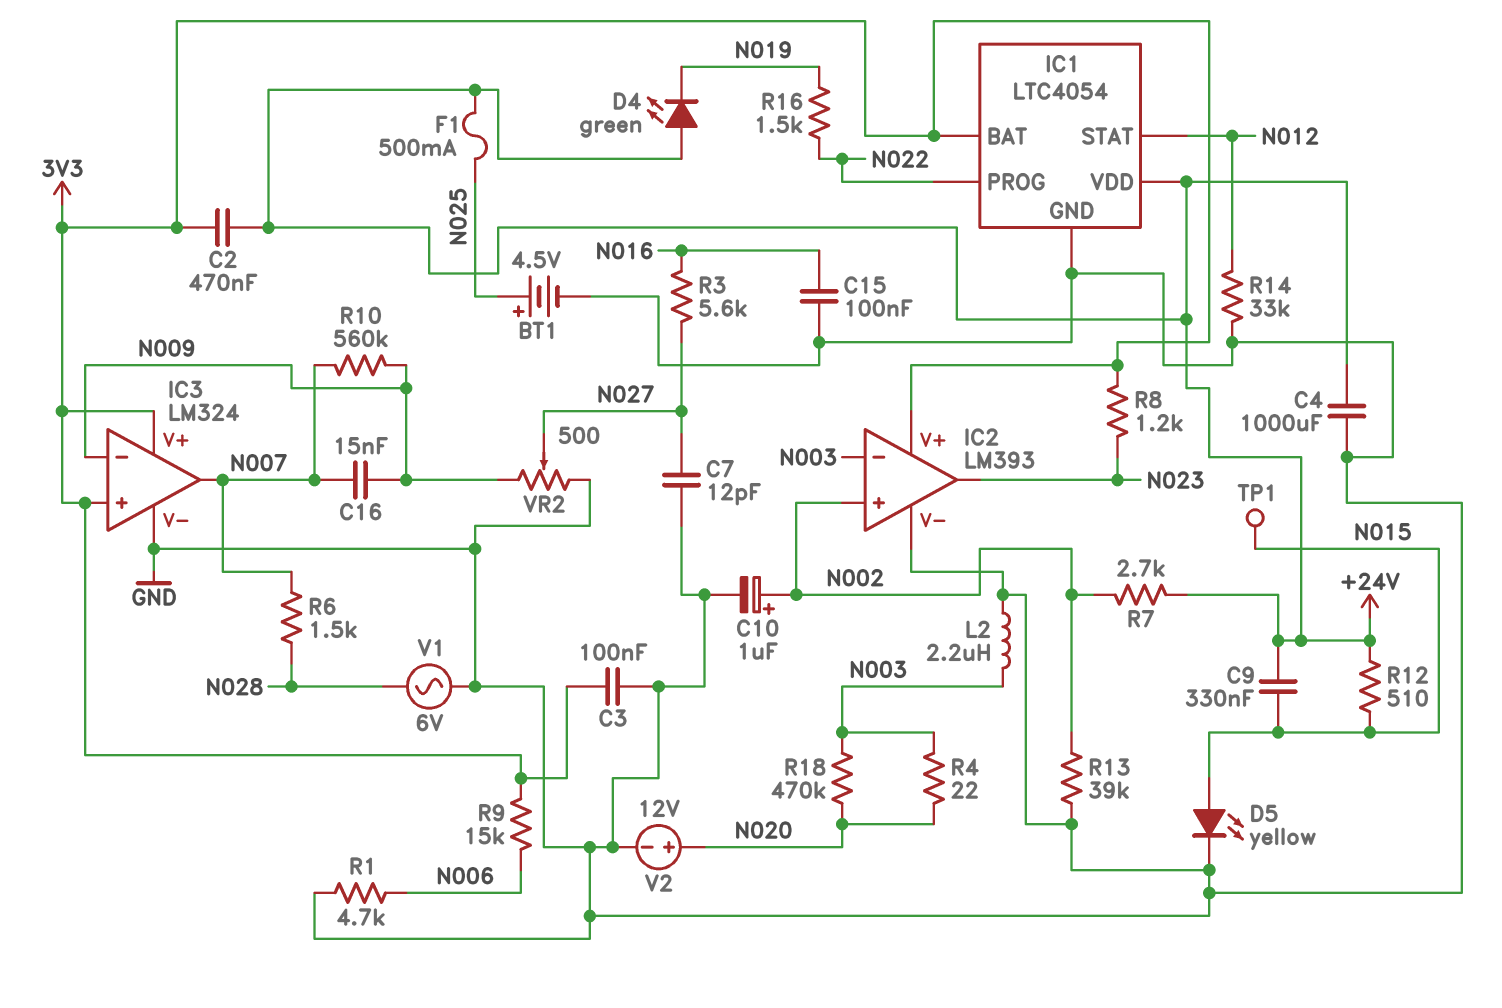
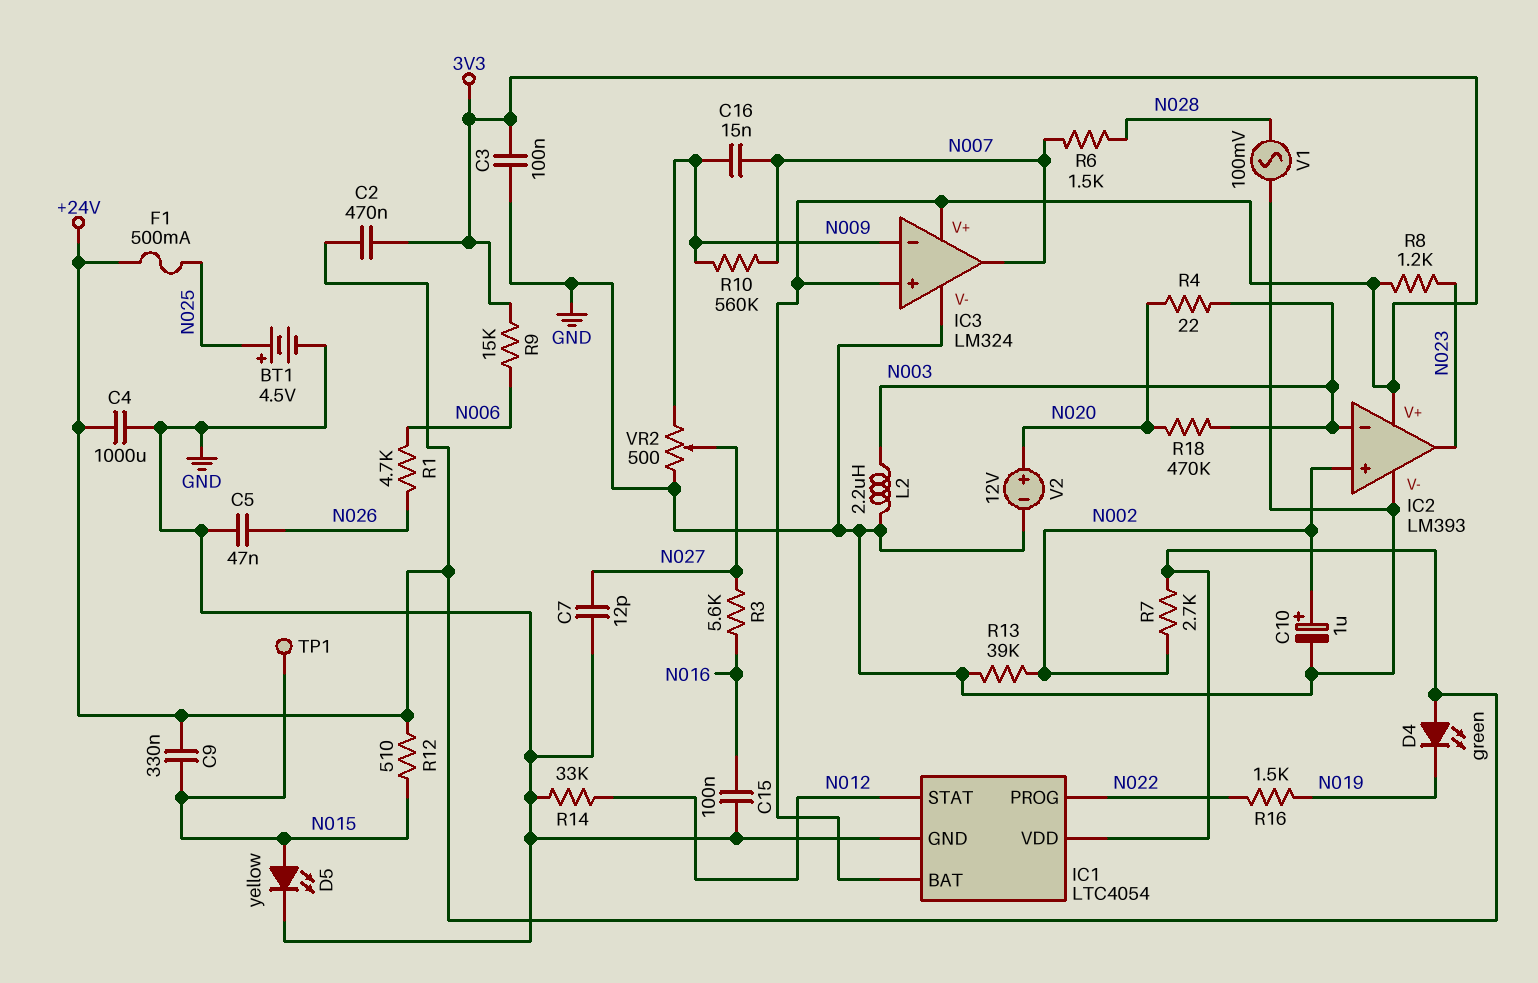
C5: none -> 47nF (GND, N026)
R1: 4.7k (GND, N006) -> 4.7k (N006, N026)
V1: AC 6V (GND, N028) -> AC 100mV (GND, N028)

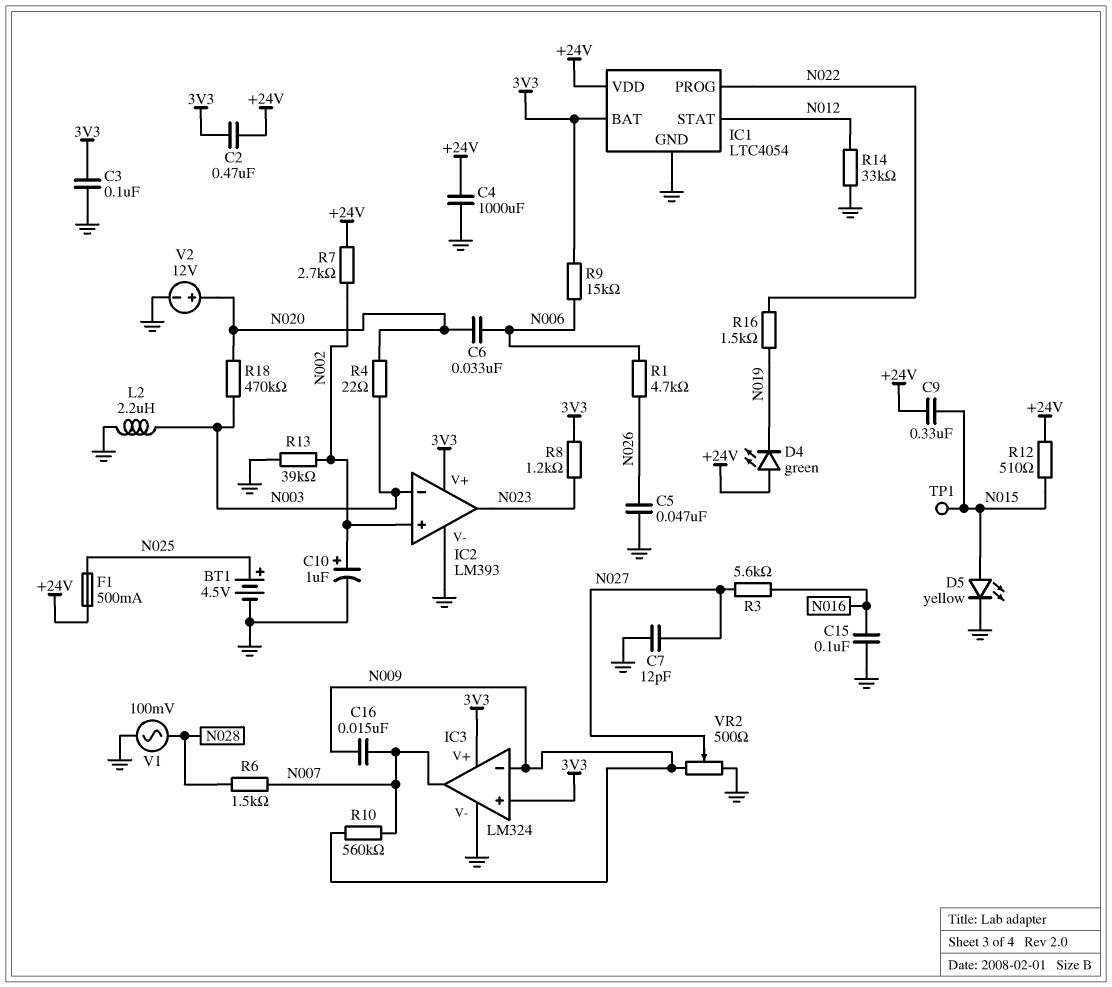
C6: none -> 33nF (N006, N020)

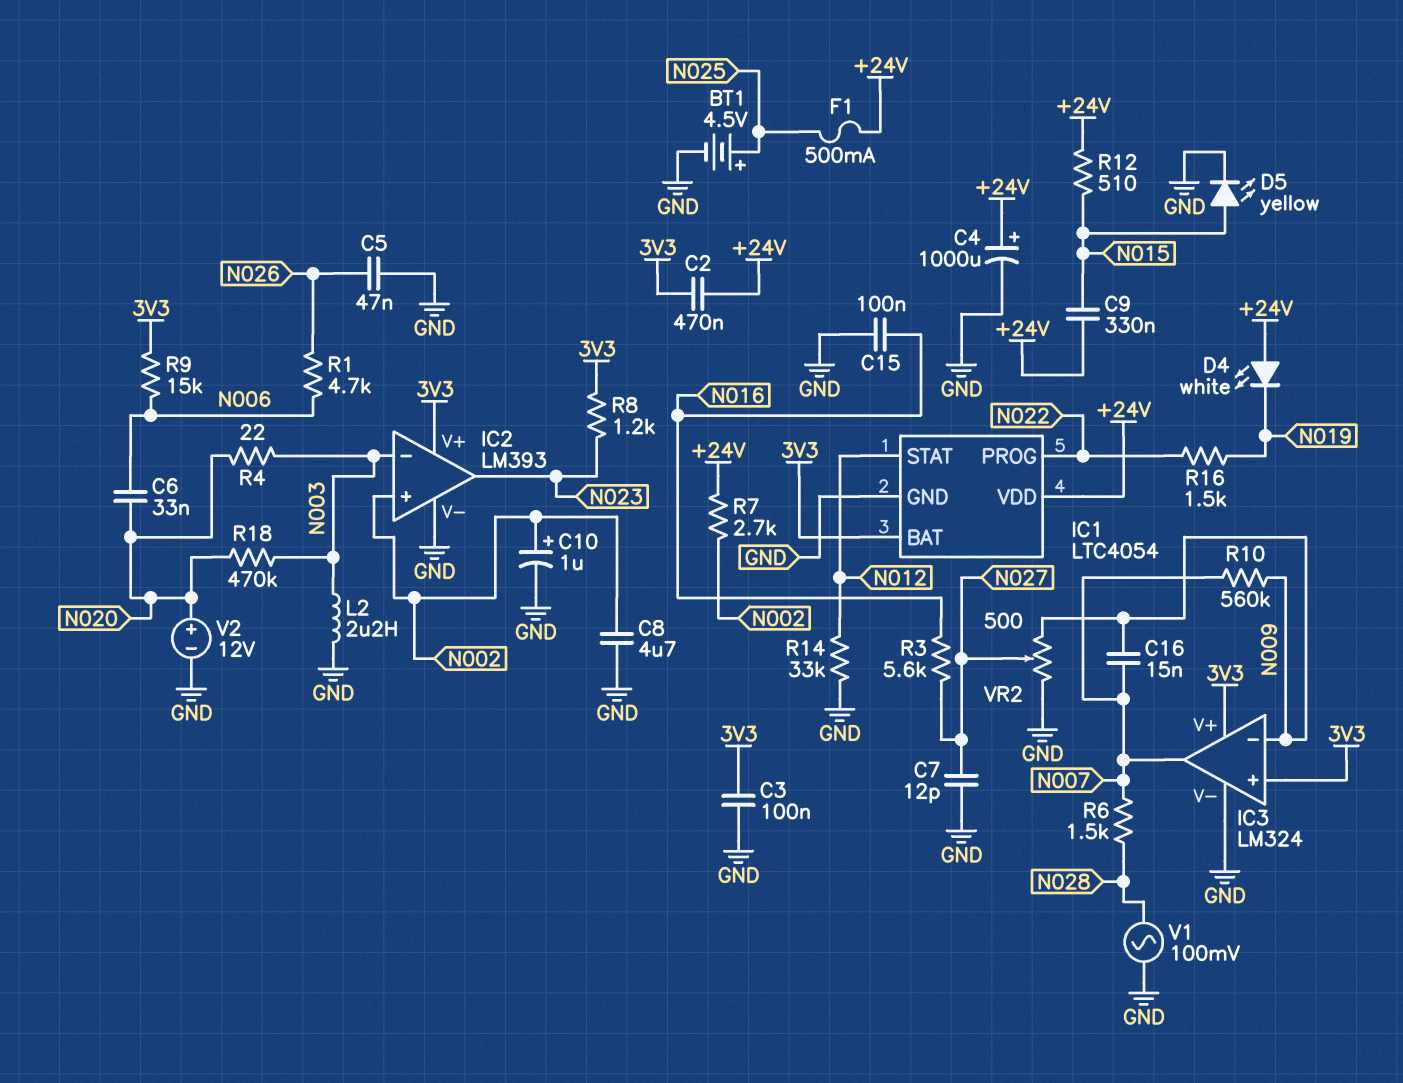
C4: 1000uF (+24V, GND) -> 1000uF (plus +24V, minus GND)
C8: none -> 4.7uF (GND, N002)
D4: LED green (A +24V, K N019) -> LED white (A +24V, K N019)
R13: 39k (GND, N002) -> none
TP1: test point (N015) -> none

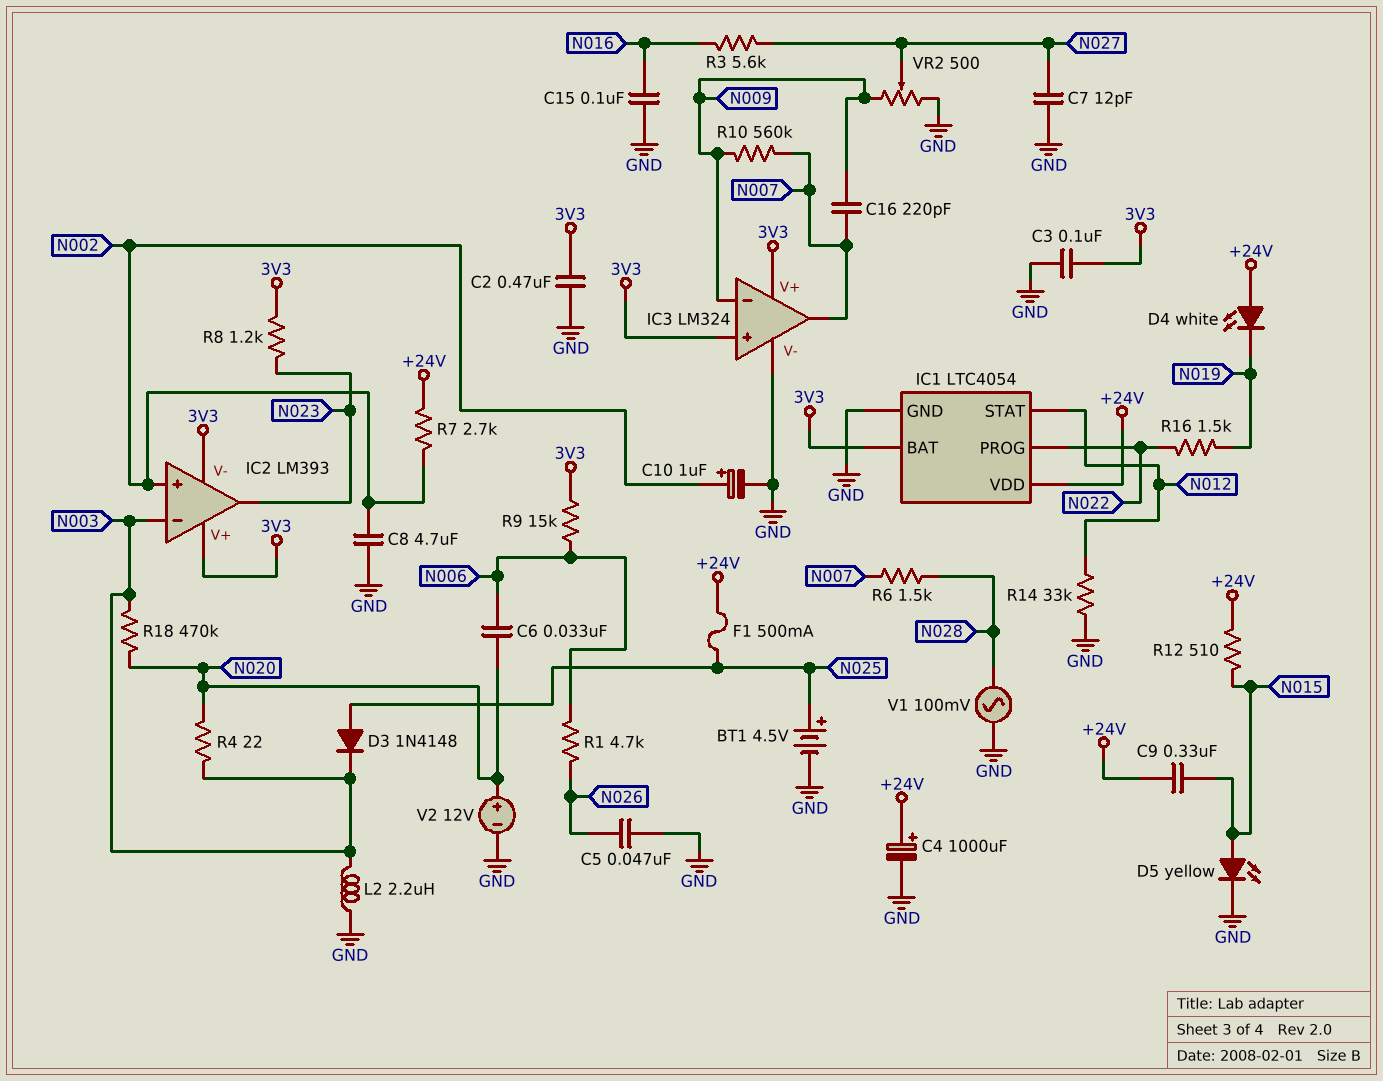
C2: 470nF (+24V, 3V3) -> 470nF (3V3, GND)
C16: 15nF (N007, N009) -> 220pF (N007, N009)
D3: none -> diode 1N4148 (A N025, K N003)
IC2 pin V-: GND -> 3V3

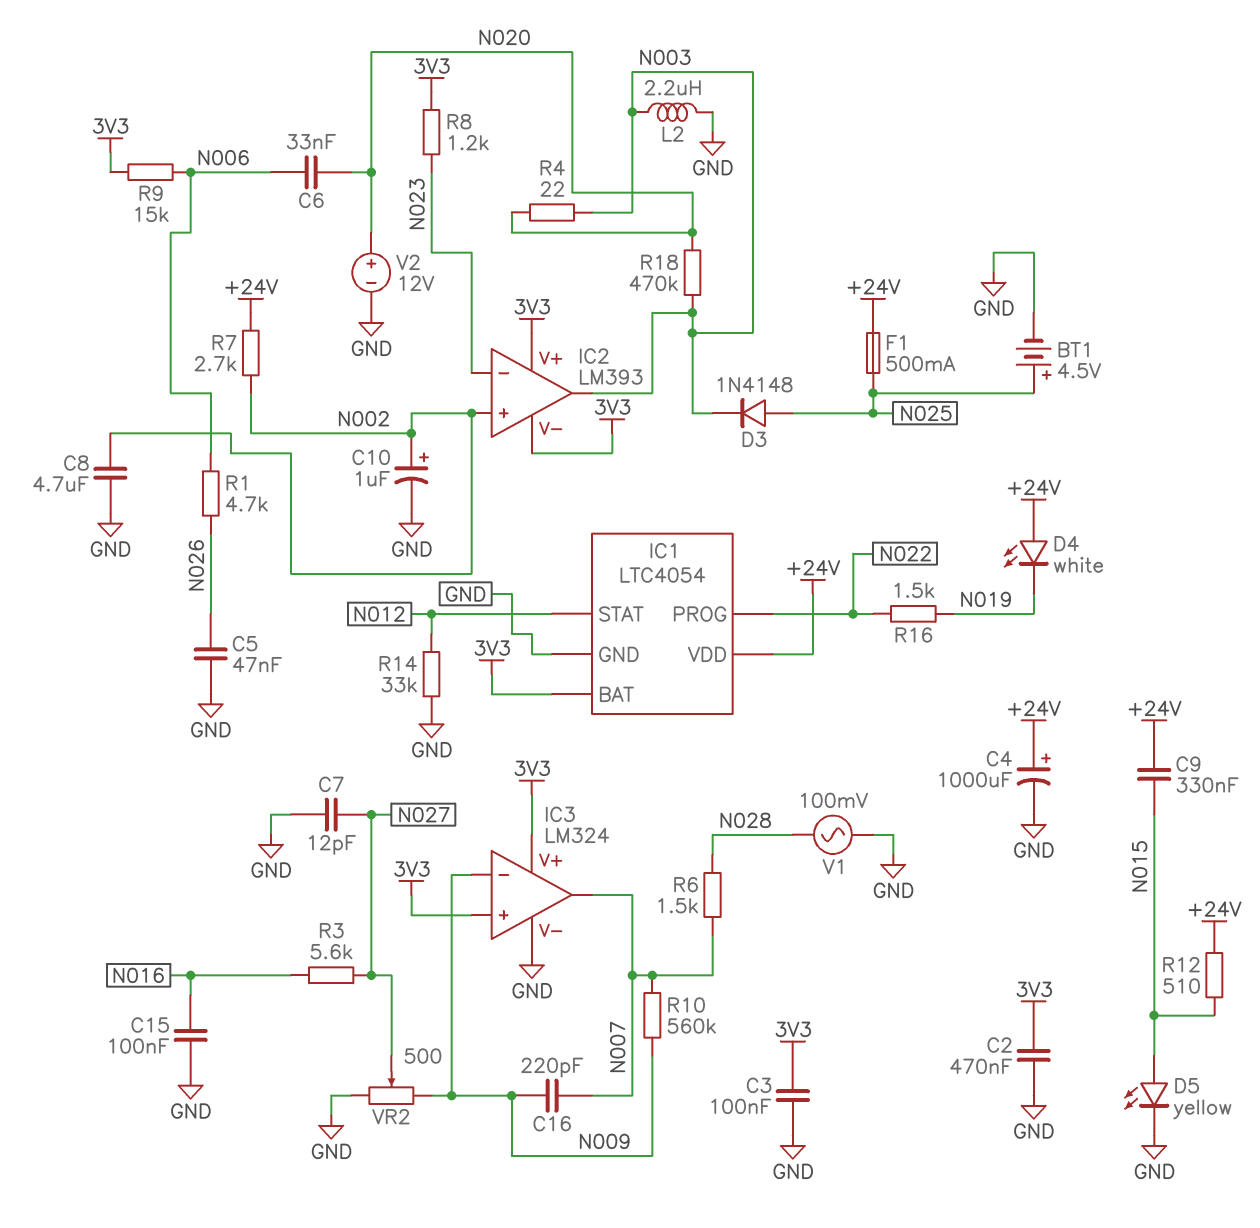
IC2 pin in-: N003 -> N023
IC2 pin out: N023 -> N003

